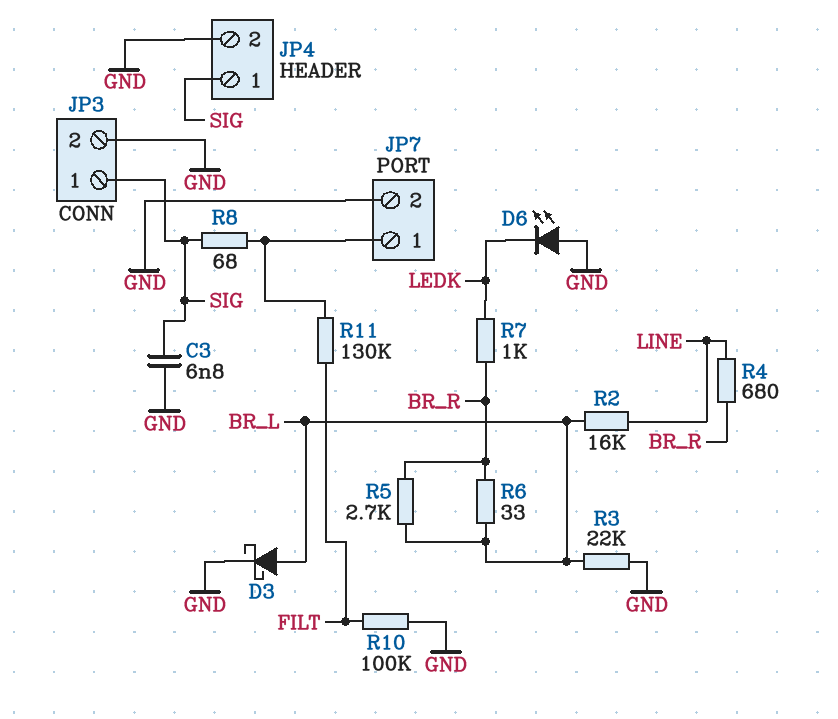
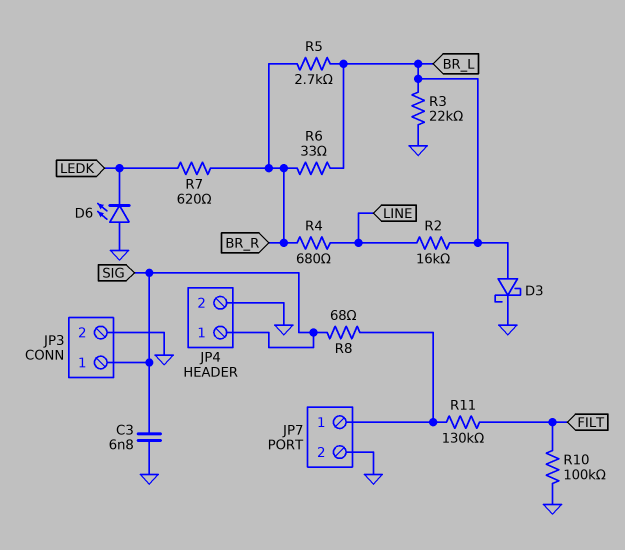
R7: 1k (BR_R, LEDK) -> 620 (BR_R, LEDK)

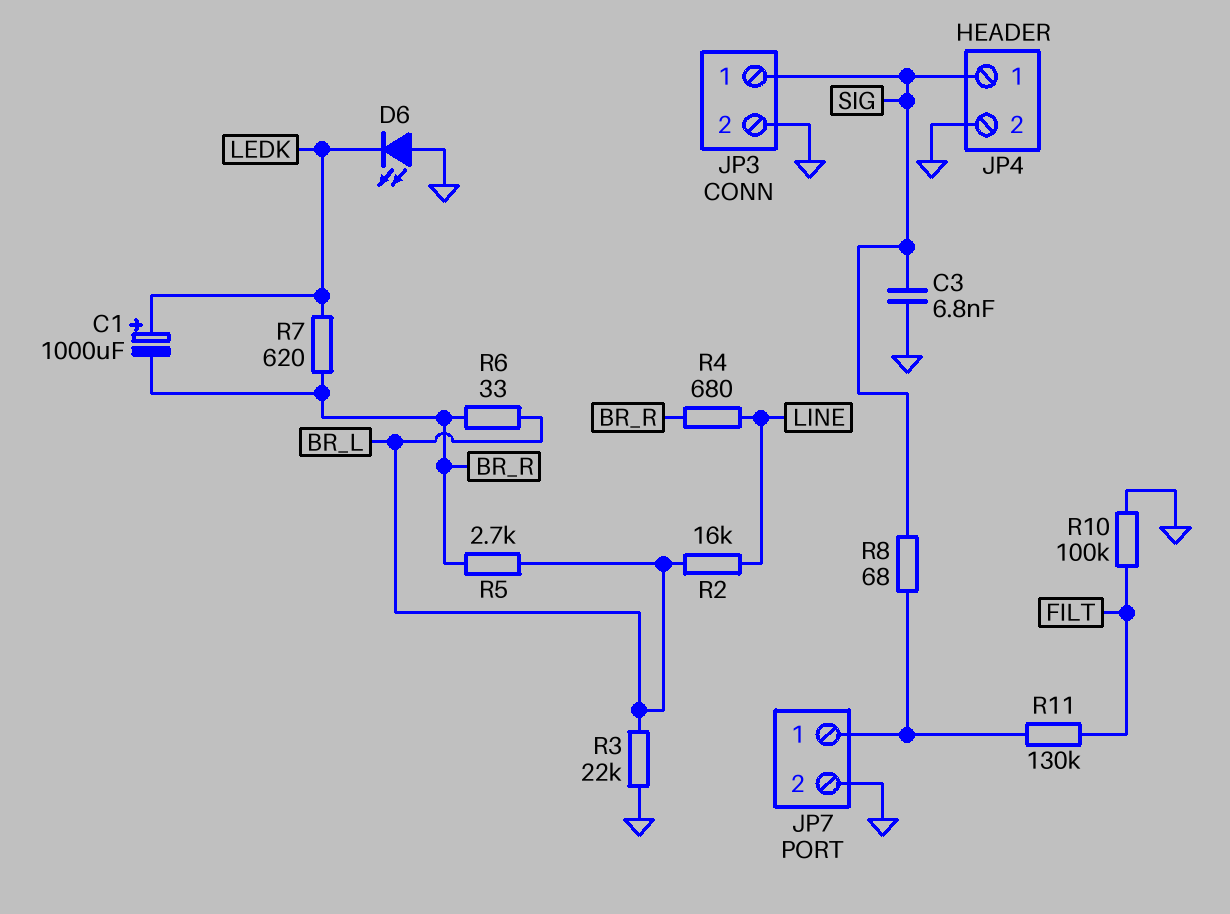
C1: none -> 1000uF (plus LEDK, minus BR_R)
D3: schottky (A BR_L, K GND) -> none

